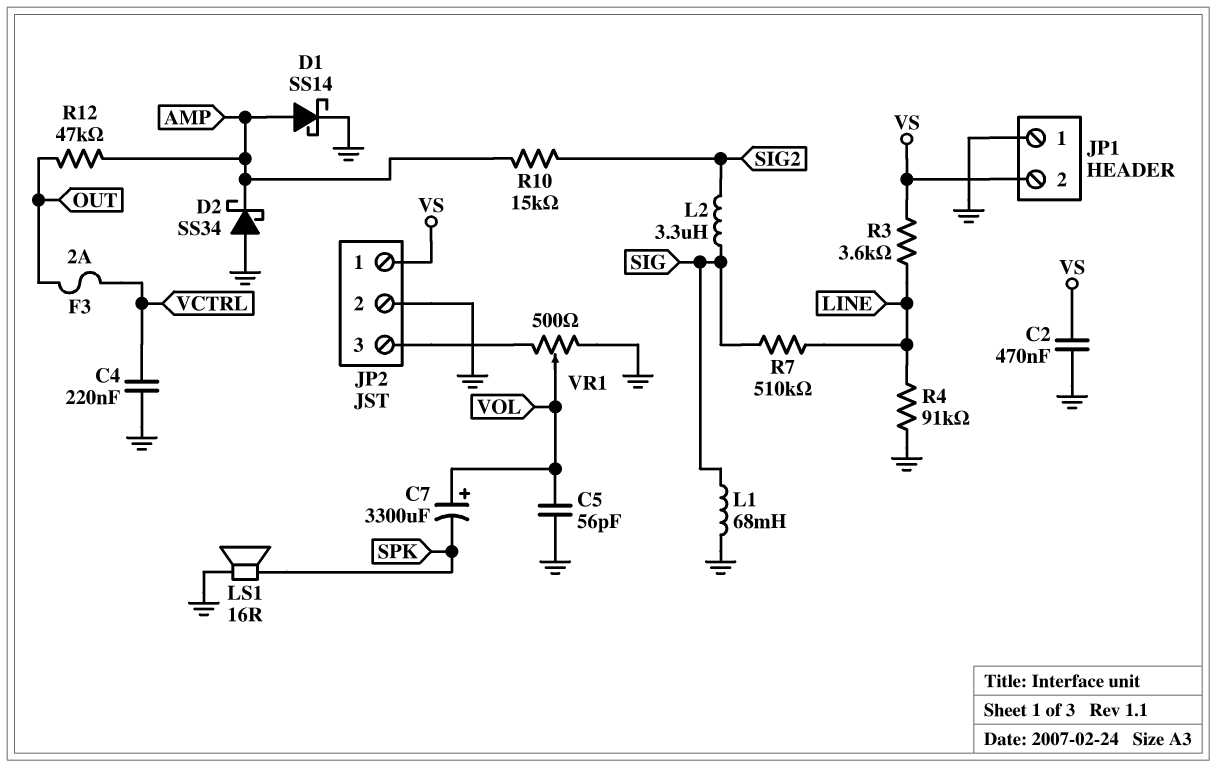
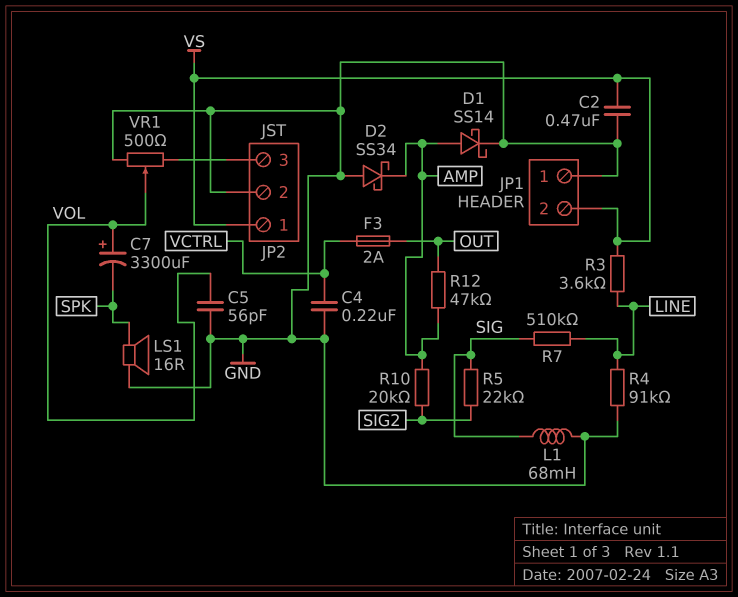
L2: 3.3uH (SIG, SIG2) -> none
R5: none -> 22k (SIG, SIG2)
R10: 15k (AMP, SIG2) -> 20k (AMP, SIG2)

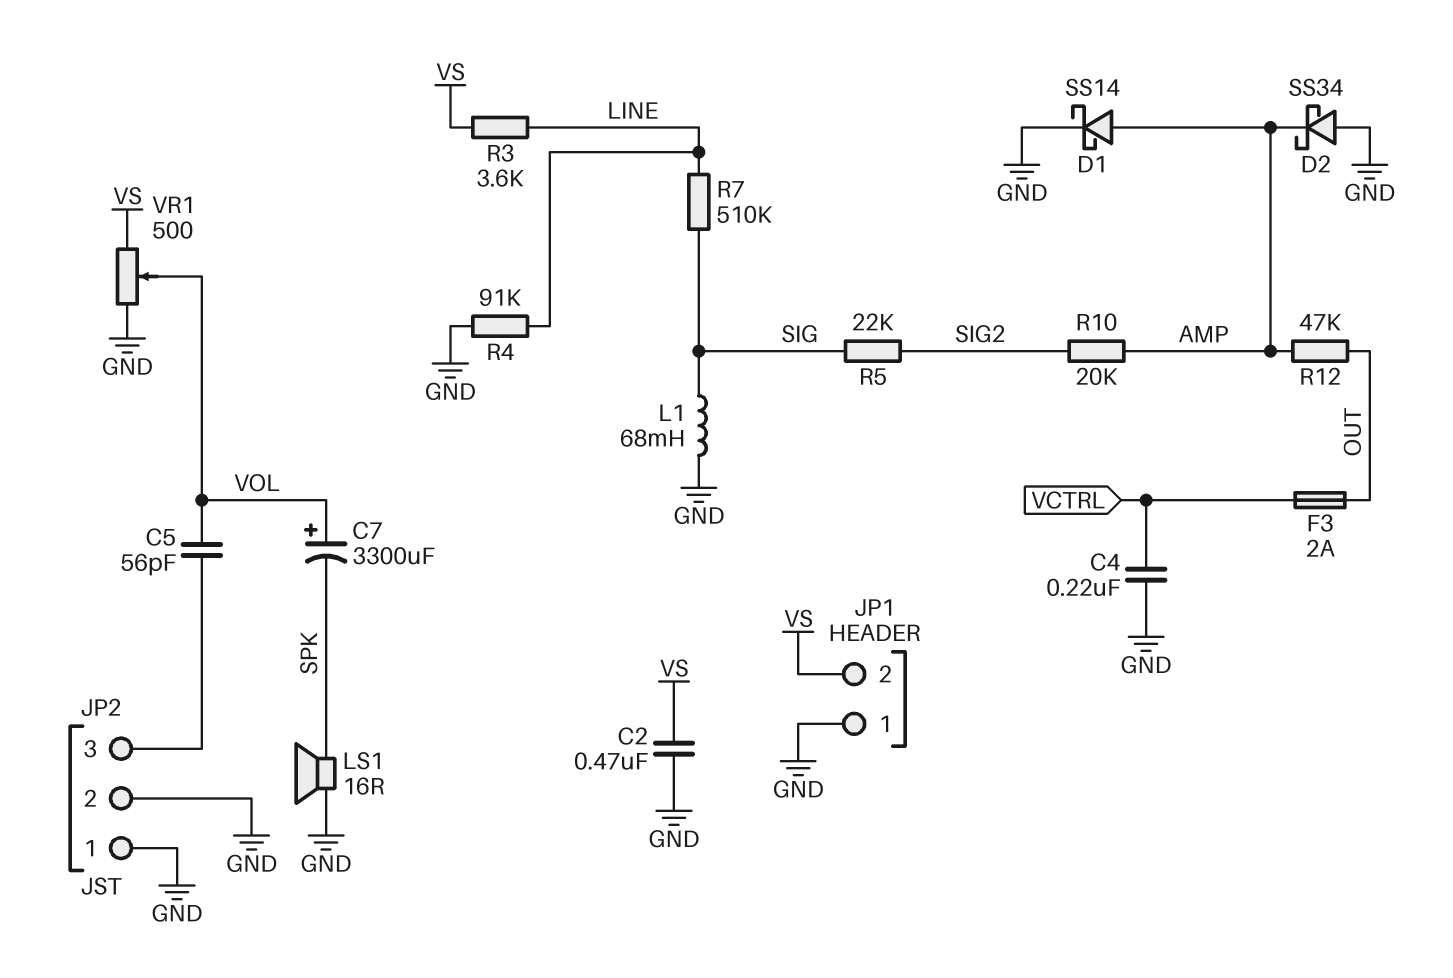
C5: 56pF (GND, VOL) -> 56pF (JP2/3, VOL)
JP2 pin 1: VS -> GND
VR1: 500 (GND, JP2/3, wiper VOL) -> 500 (GND, VS, wiper VOL)

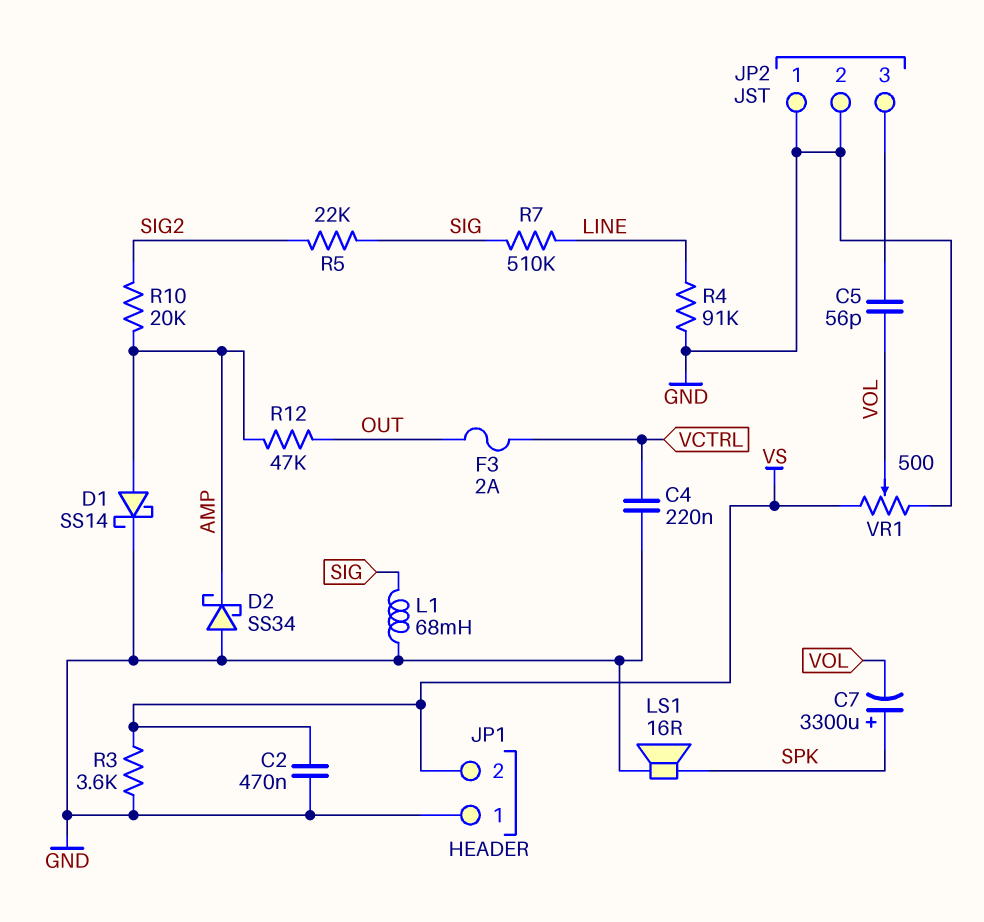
C7: 3300uF (plus VOL, minus SPK) -> 3300uF (plus SPK, minus VOL)
R3: 3.6k (LINE, VS) -> 3.6k (GND, VS)

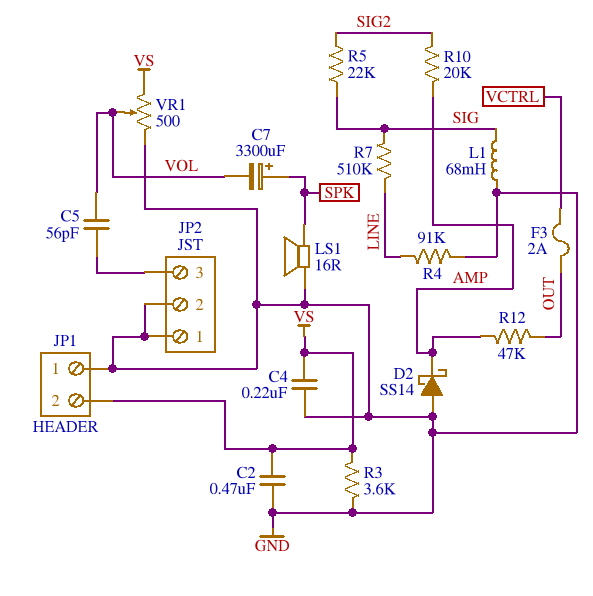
C4: 220nF (GND, VCTRL) -> 220nF (GND, VS)
D1: schottky SS14 (A AMP, K GND) -> none
D2: schottky SS34 (A GND, K AMP) -> schottky SS14 (A GND, K AMP)

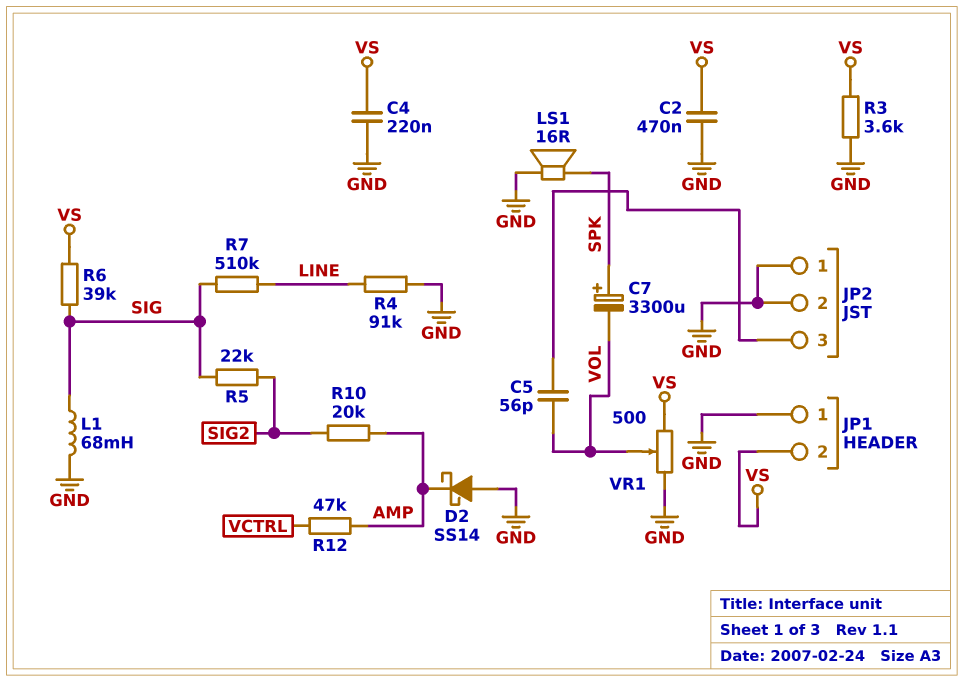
F3: 2A (OUT, VCTRL) -> none
R6: none -> 39k (SIG, VS)
R12: 47k (AMP, OUT) -> 47k (AMP, VCTRL)

